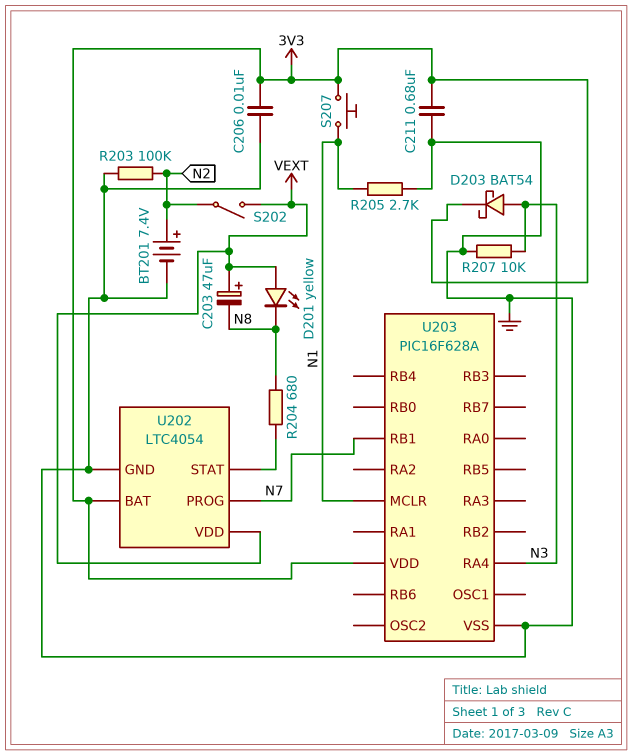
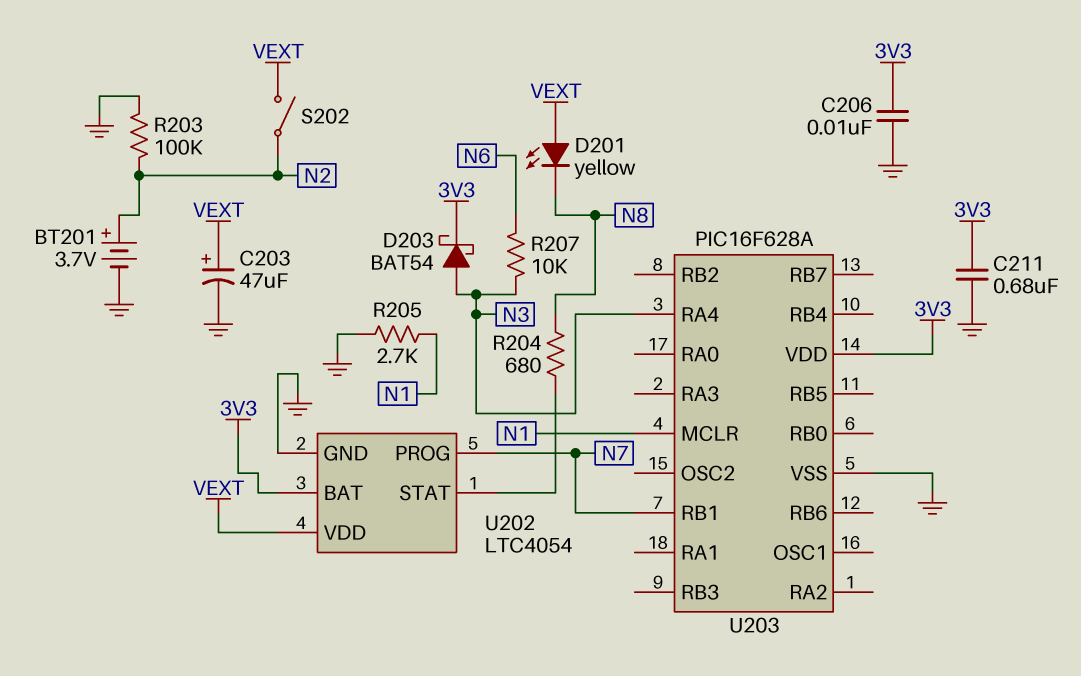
BT201: 7.4V (plus N2, minus GND) -> 3.7V (plus N2, minus GND)
C203: 47uF (plus VEXT, minus N8) -> 47uF (plus VEXT, minus GND)
R207: 10k (GND, N3) -> 10k (N3, N6)
S207: button (3V3, N1) -> none

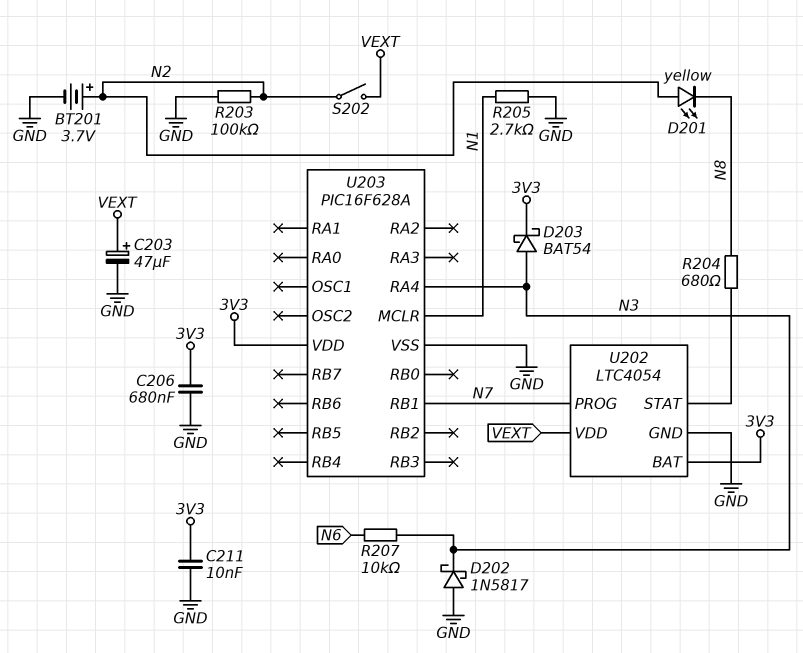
C206: 10nF (3V3, GND) -> 680nF (3V3, GND)
C211: 680nF (3V3, GND) -> 10nF (3V3, GND)
D201: LED yellow (A VEXT, K N8) -> LED yellow (A N2, K N8)
D202: none -> schottky 1N5817 (A GND, K N3)

